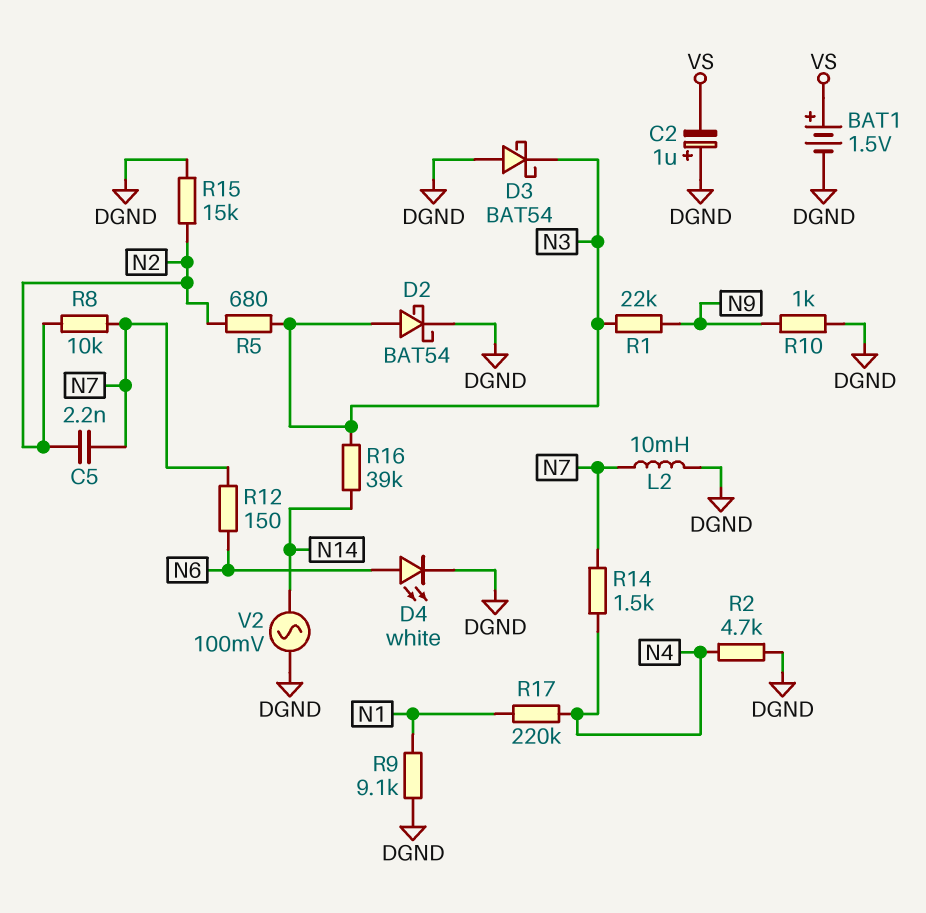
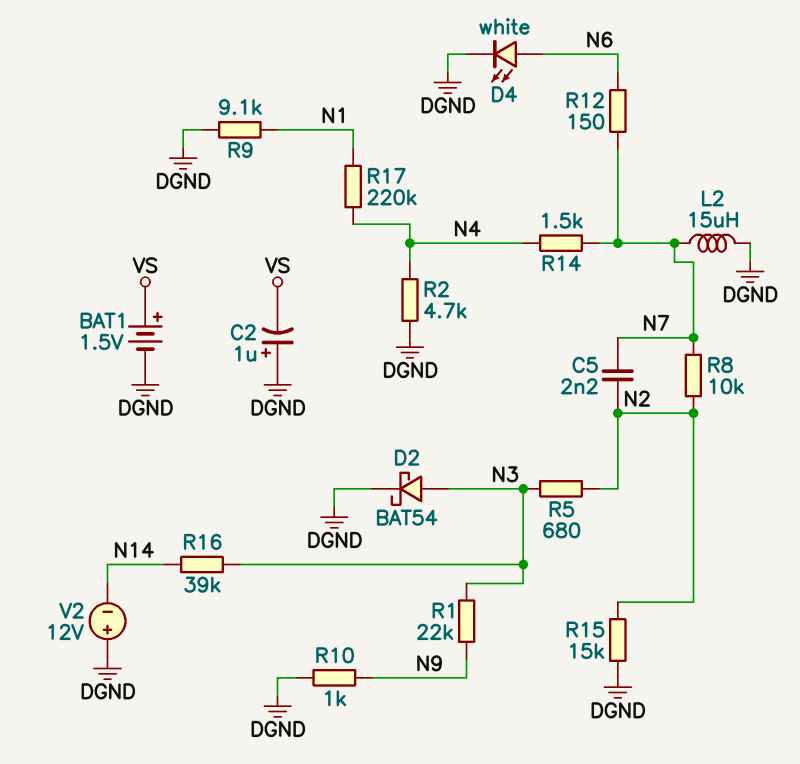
D3: schottky BAT54 (A DGND, K N3) -> none
L2: 10mH (DGND, N7) -> 15uH (DGND, N7)
V2: AC 100mV (DGND, N14) -> 12V (plus DGND, minus N14)

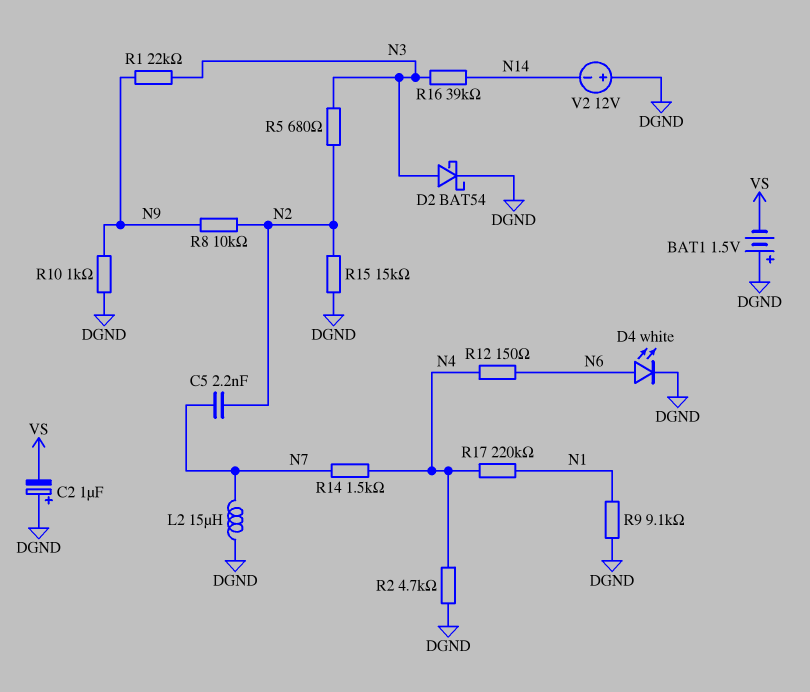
BAT1: 1.5V (plus VS, minus DGND) -> 1.5V (plus DGND, minus VS)
R8: 10k (N2, N7) -> 10k (N2, N9)
R12: 150 (N6, N7) -> 150 (N4, N6)

